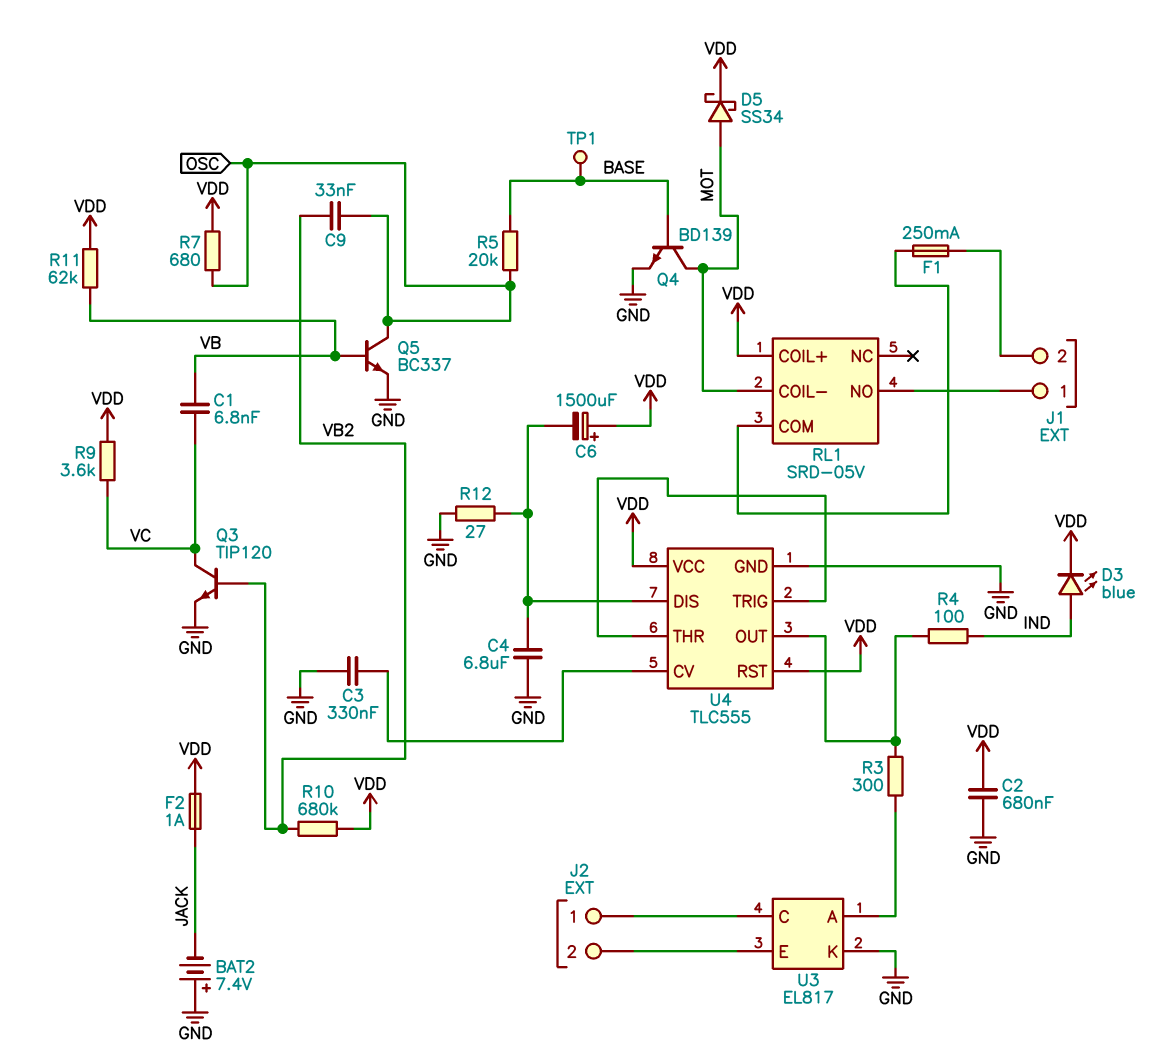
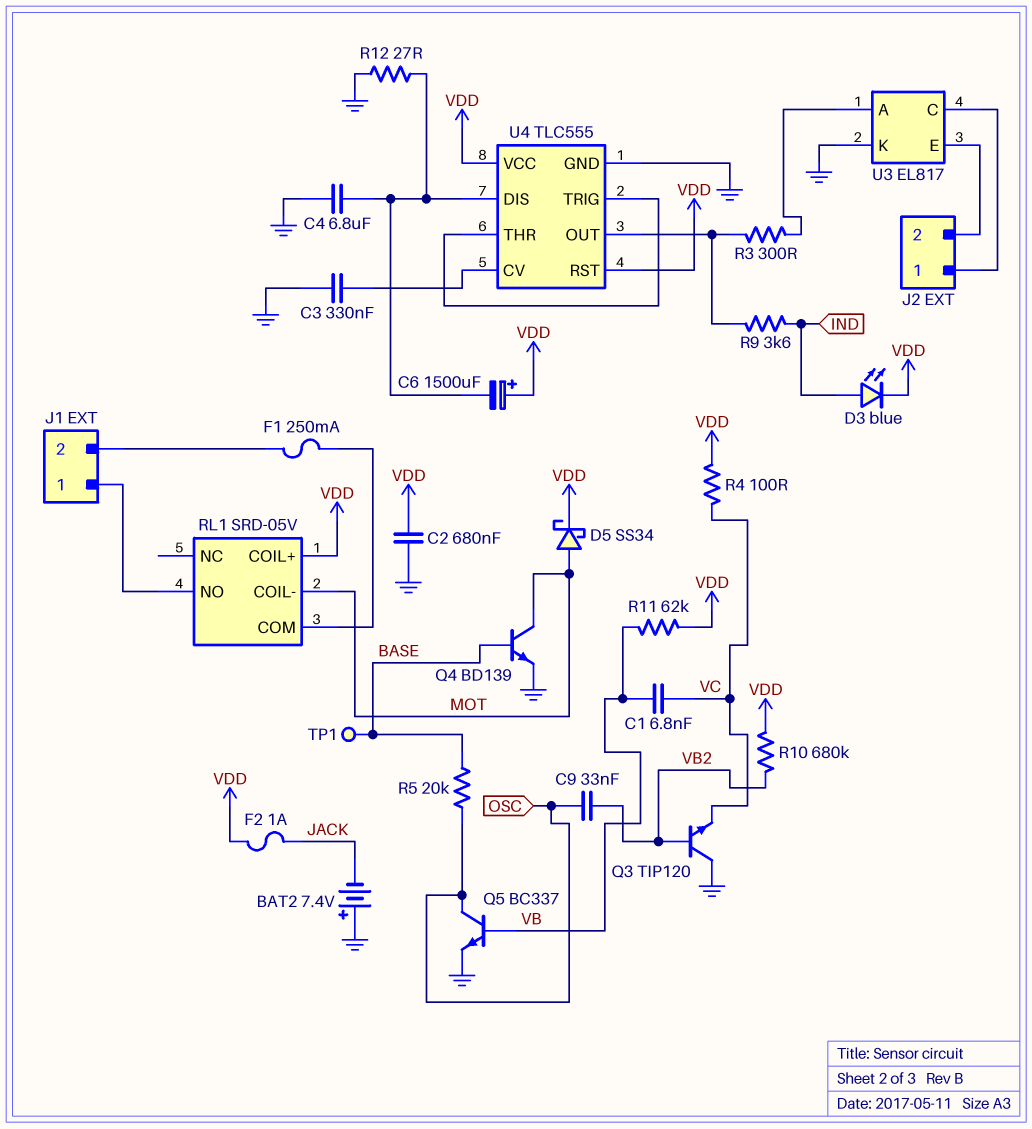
Q3: NPN TIP120 (B VB2, C VC, E GND) -> NPN TIP120 (B VB2, C GND, E VC)
R4: 100 (IND, U4/OUT) -> 100 (VC, VDD)
R7: 680 (OSC, VDD) -> none
R9: 3.6k (VC, VDD) -> 3.6k (IND, U4/OUT)

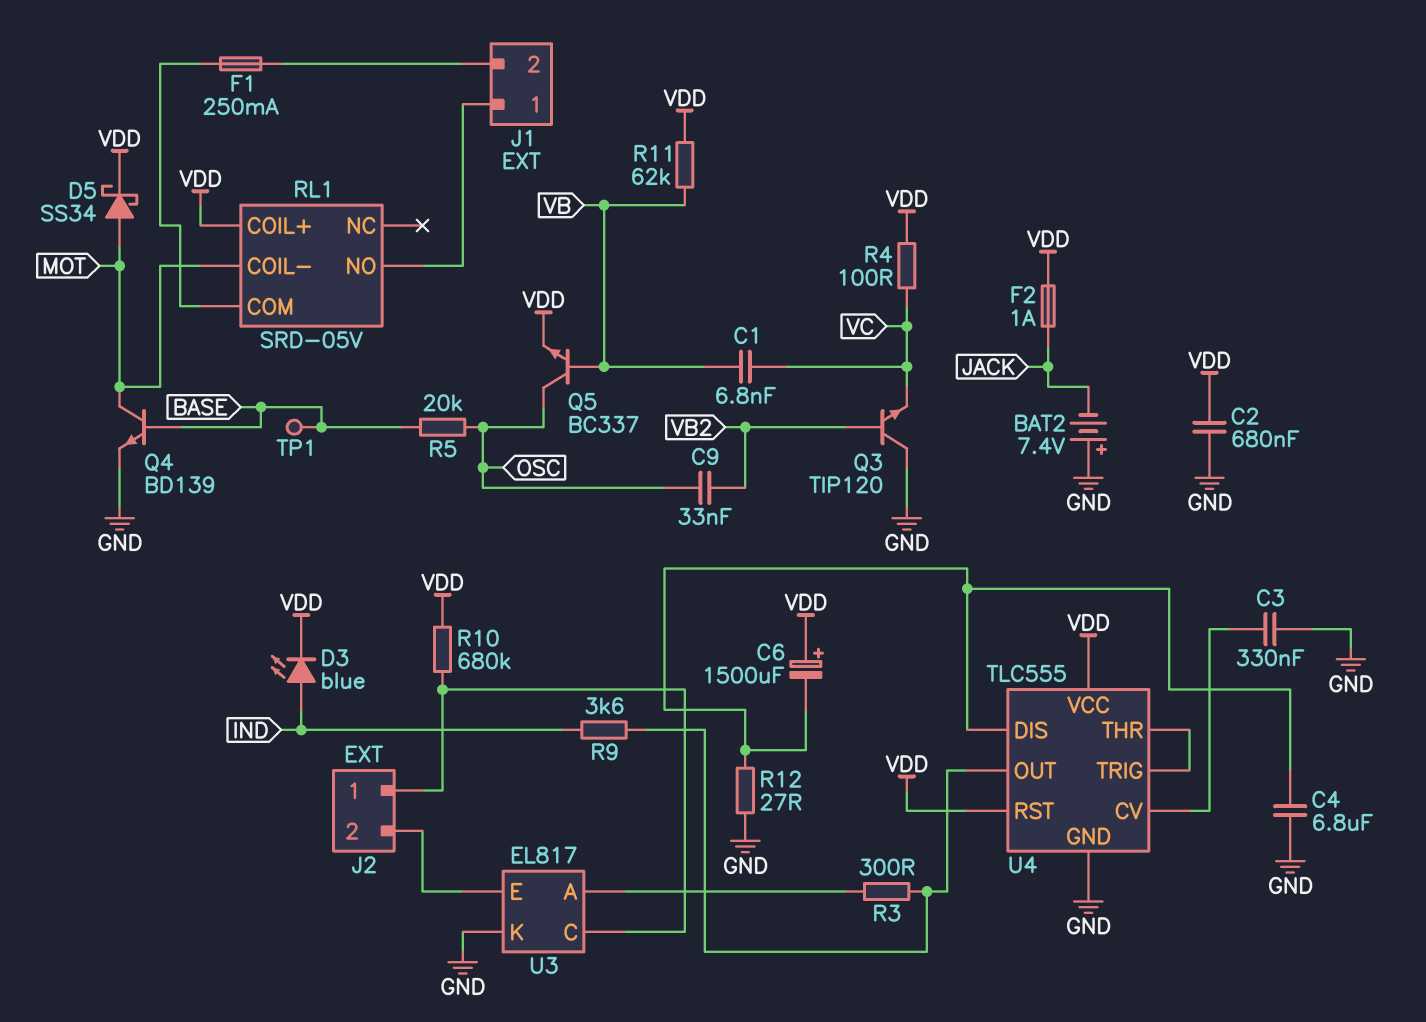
Q5: NPN BC337 (B VB, C OSC, E GND) -> NPN BC337 (B VB, C OSC, E VDD)
R10: 680k (VB2, VDD) -> 680k (J2/1, VDD)

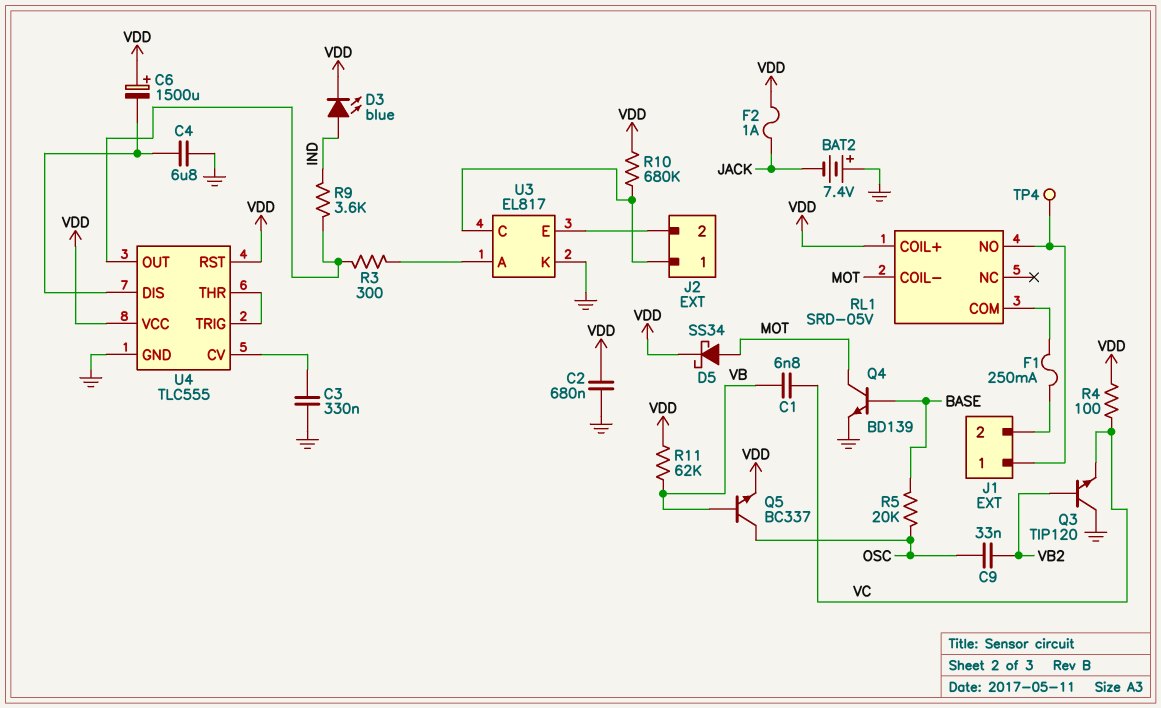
R12: 27 (GND, U4/DIS) -> none
TP1: test point (BASE) -> none
TP4: none -> test point (J1/1)

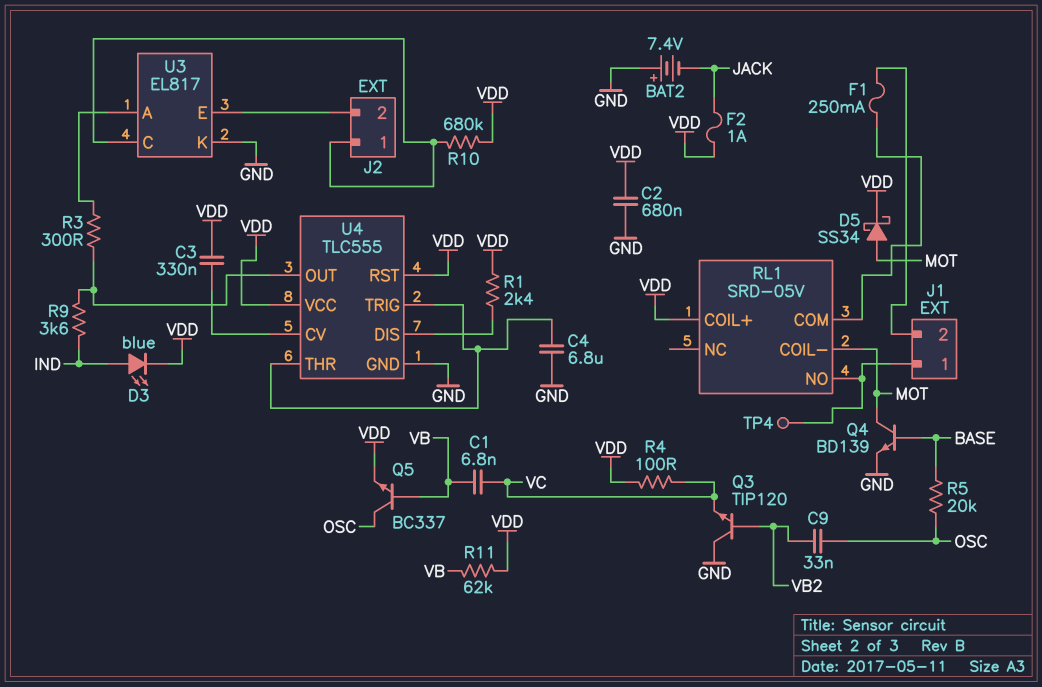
C3: 330nF (GND, U4/CV) -> 330nF (U4/CV, VDD)
C4: 6.8uF (GND, U4/DIS) -> 6.8uF (GND, U4/THR)
C6: 1500uF (plus VDD, minus U4/DIS) -> none
R1: none -> 2.4k (U4/DIS, VDD)

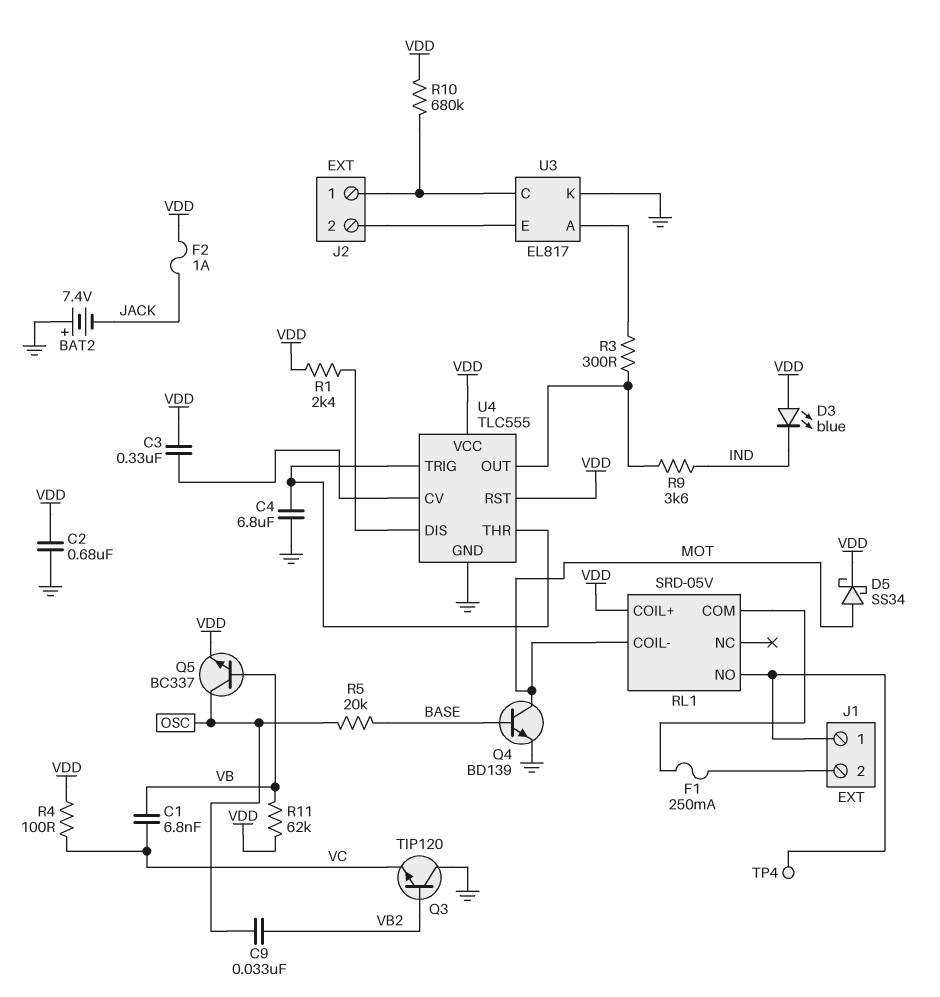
D3: LED blue (A IND, K VDD) -> LED blue (A VDD, K IND)

